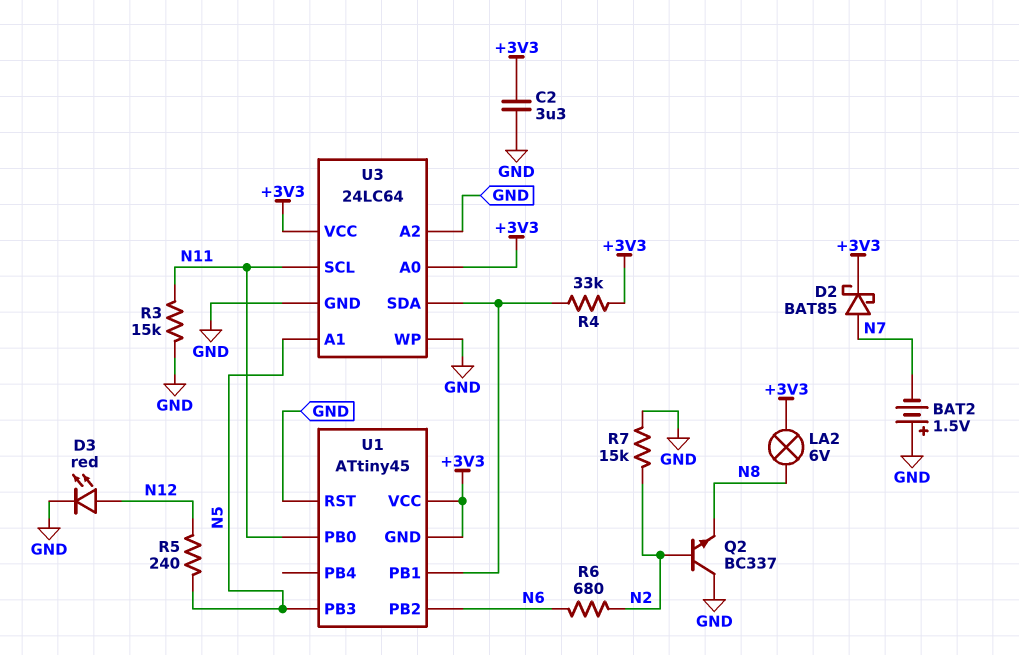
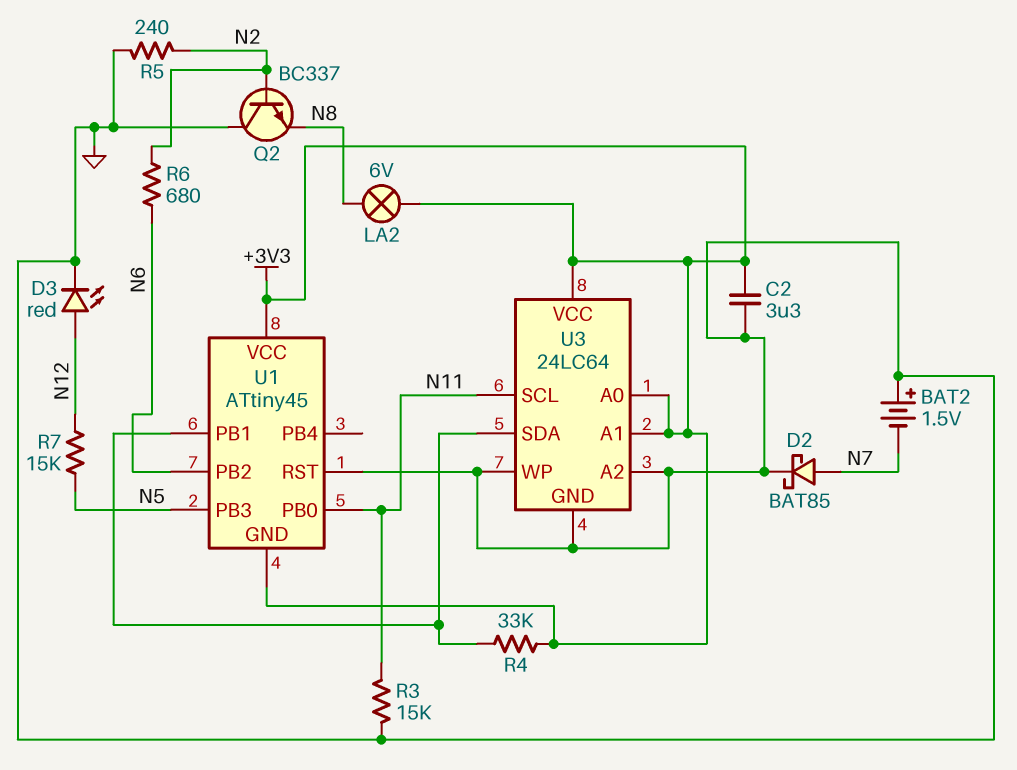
D2: schottky BAT85 (A N7, K +3V3) -> schottky BAT85 (A N7, K GND)
R5: 240 (N5, N12) -> 240 (GND, N2)
R7: 15k (GND, N2) -> 15k (N5, N12)
U3 pin A1: N5 -> +3V3

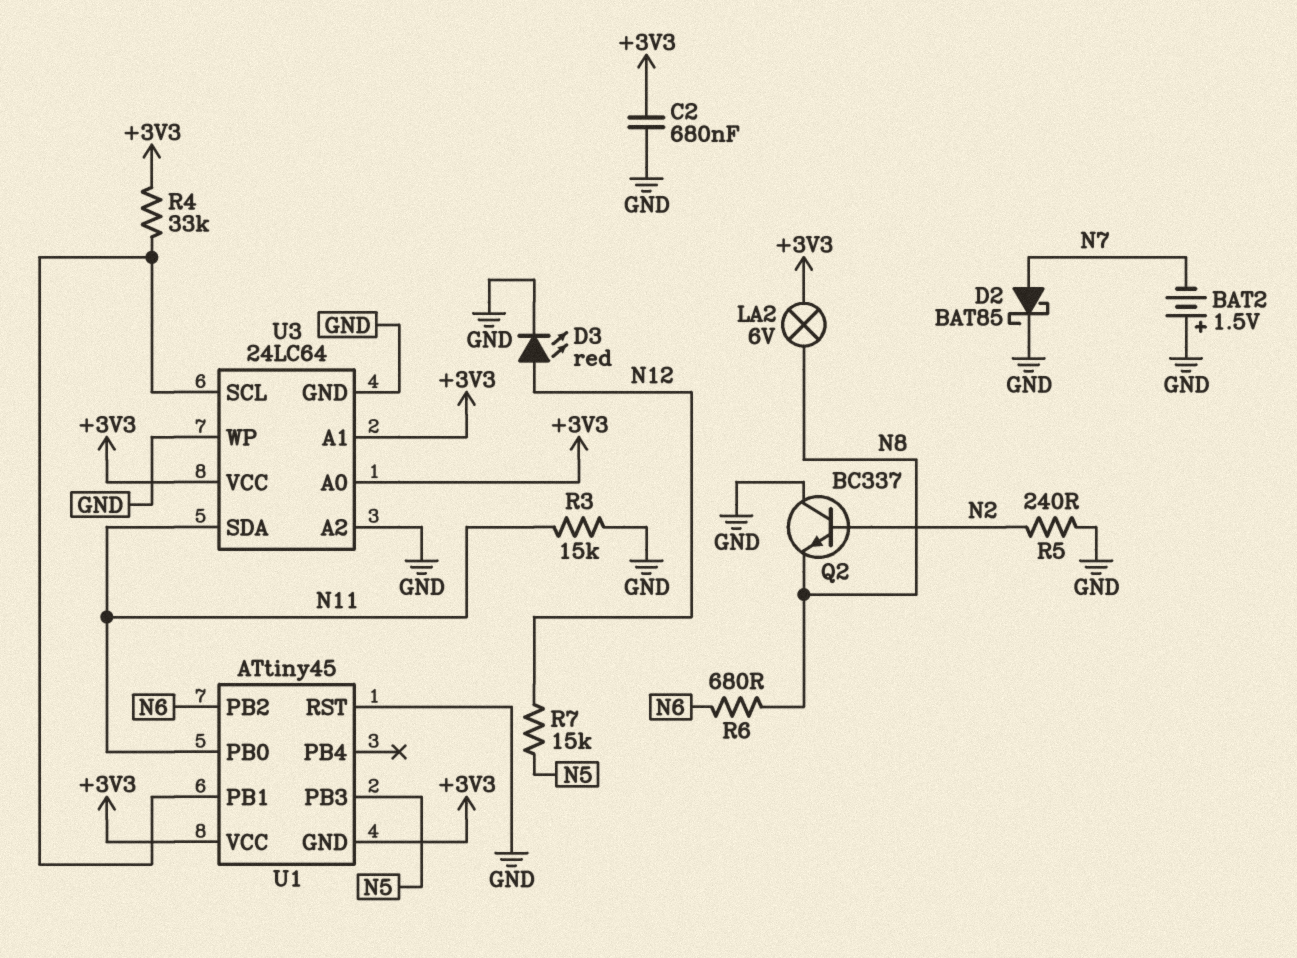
C2: 3.3uF (+3V3, GND) -> 680nF (+3V3, GND)
R6: 680 (N2, N6) -> 680 (N6, N8)
U3 pin SCL: N11 -> U1/PB1
U3 pin SDA: U1/PB1 -> N11

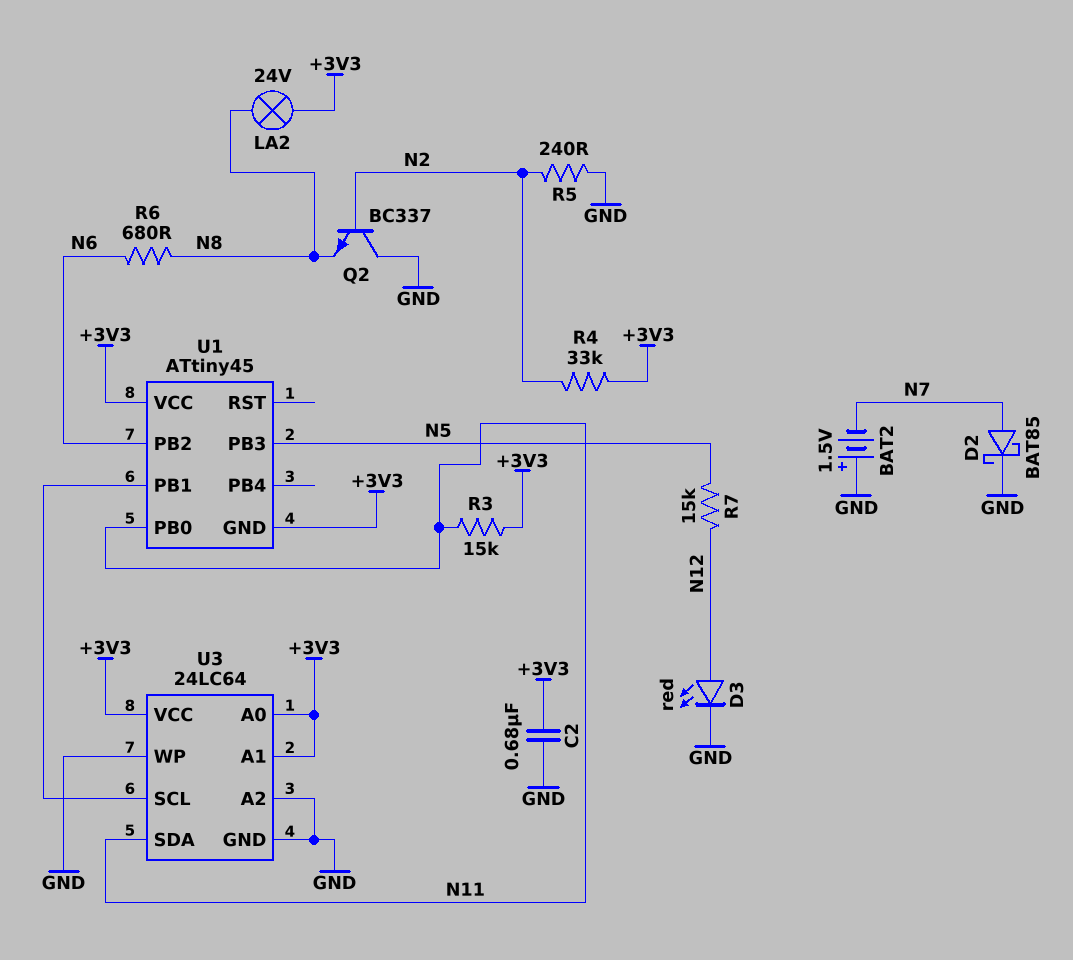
LA2: lamp 6V (+3V3, N8) -> lamp 24V (+3V3, N8)
R3: 15k (GND, N11) -> 15k (+3V3, N11)
R4: 33k (+3V3, U1/PB1) -> 33k (+3V3, N2)
U1 pin RST: GND -> none

